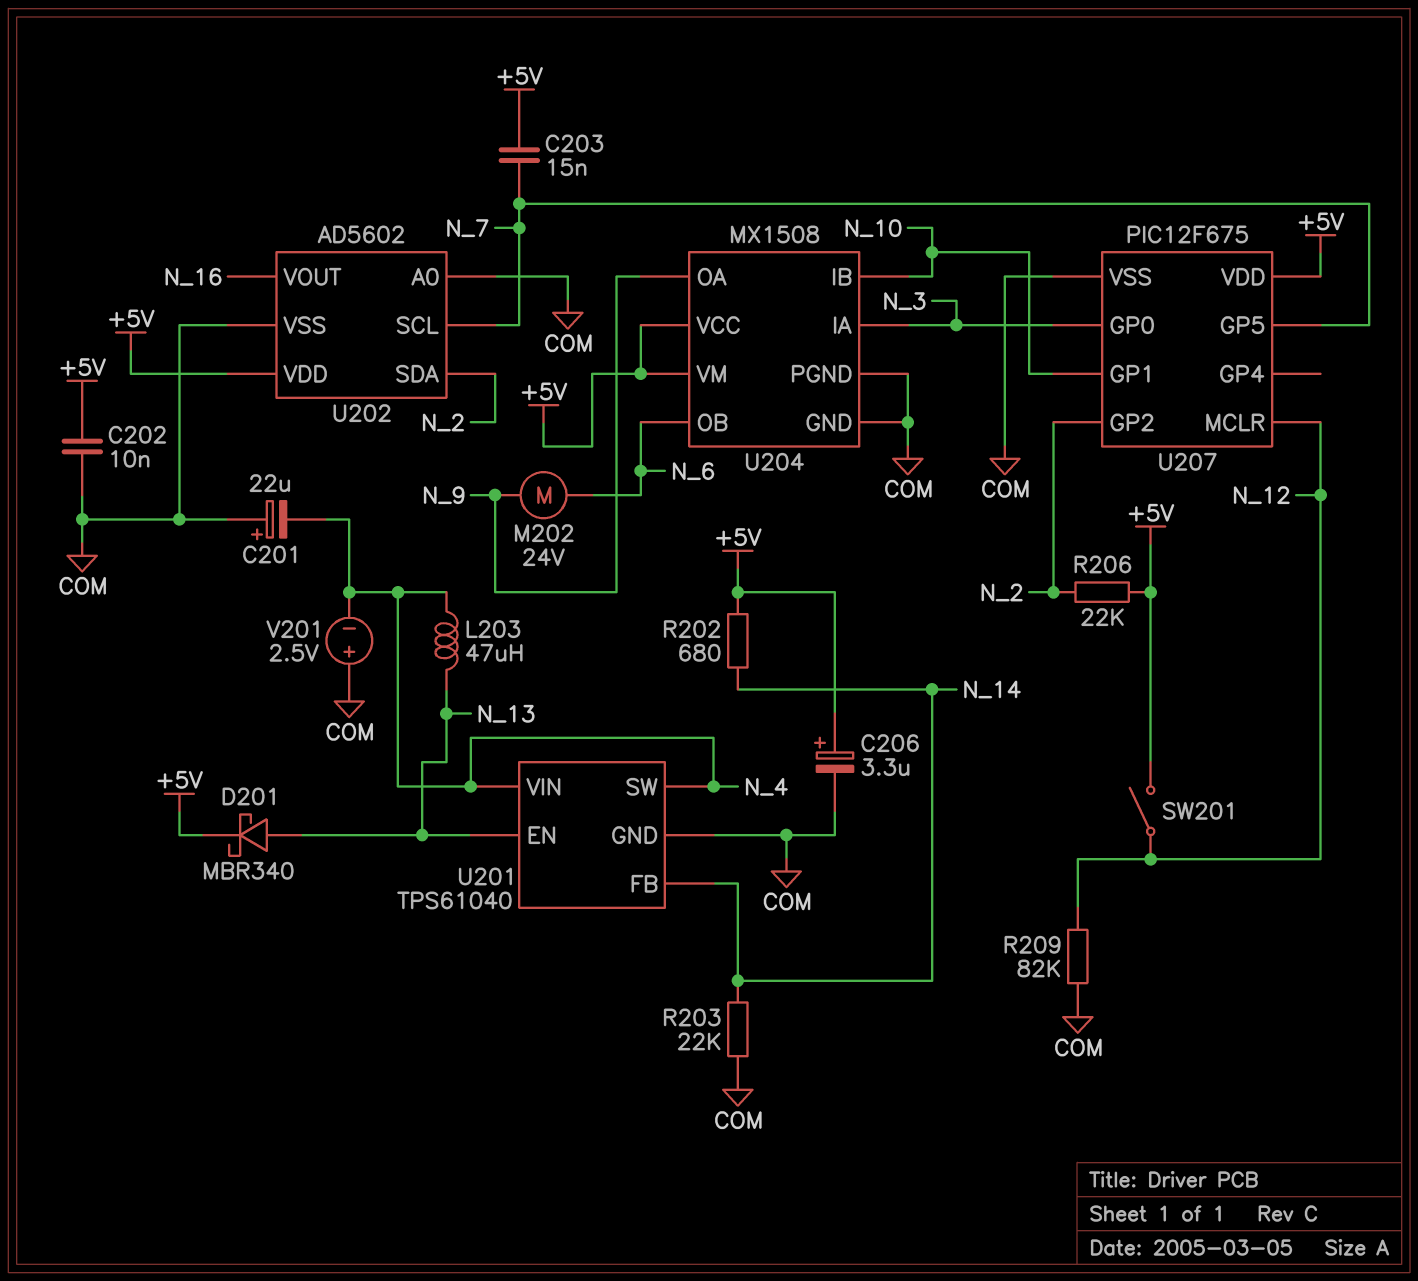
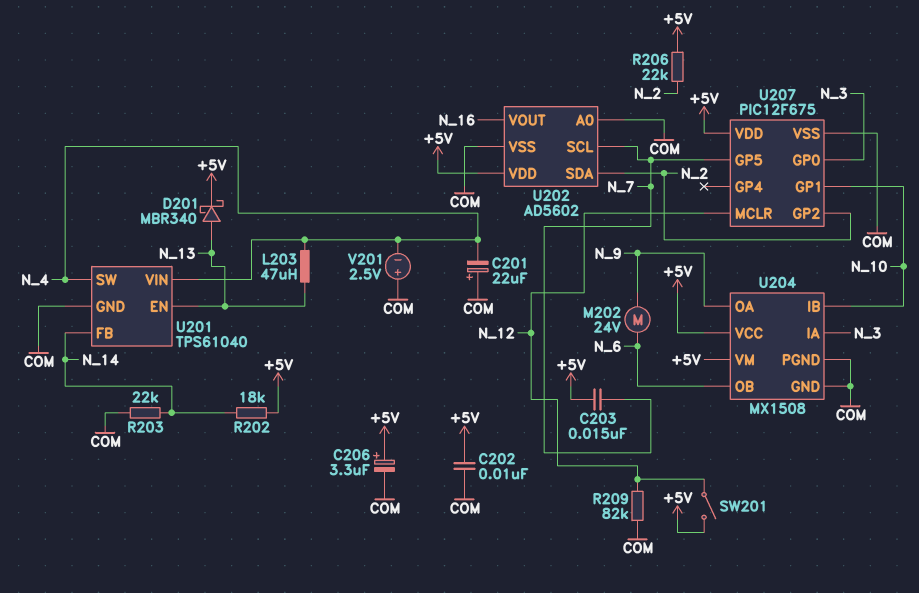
R202: 680 (+5V, N_14) -> 18k (+5V, N_14)

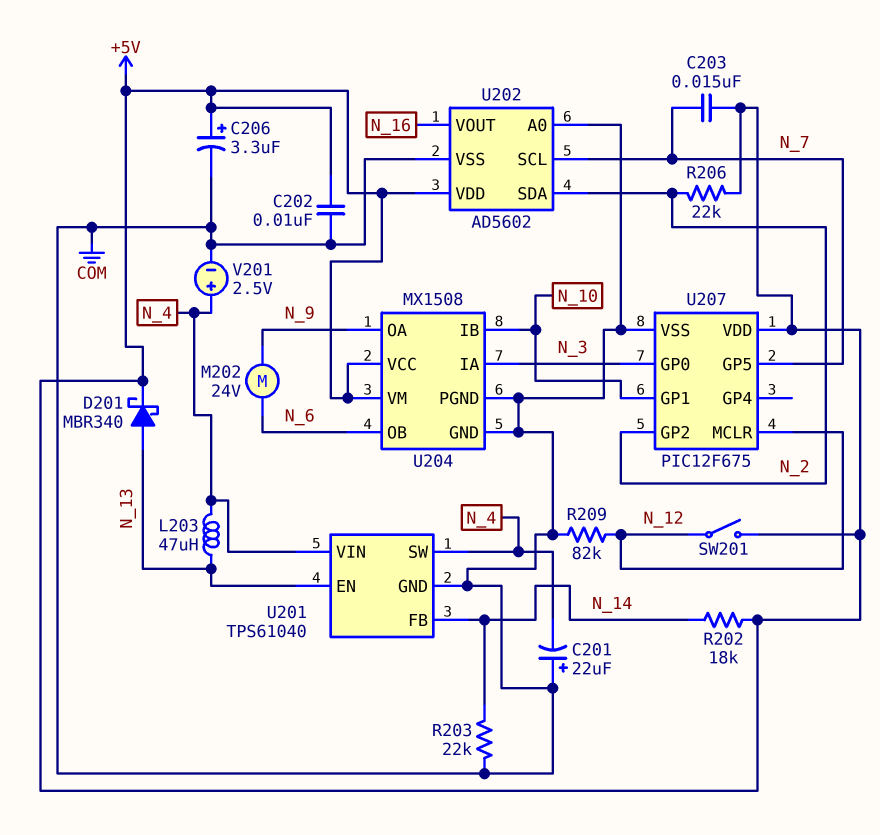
V201: 2.5V (plus COM, minus N_4) -> 2.5V (plus N_4, minus COM)

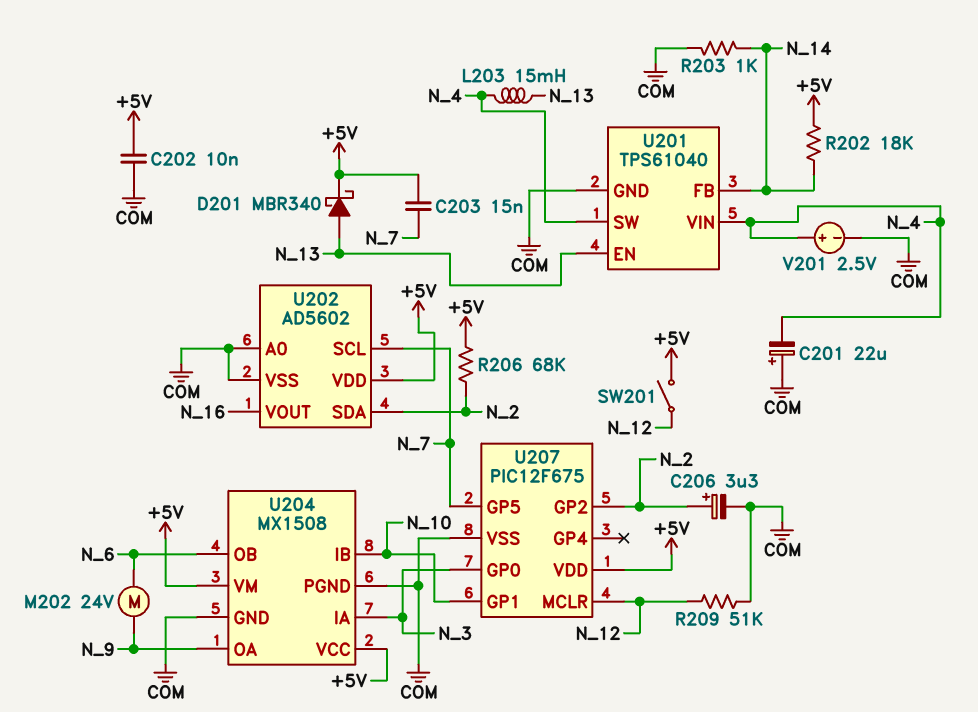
C206: 3.3uF (plus +5V, minus COM) -> 3.3uF (plus N_2, minus COM)
L203: 47uH (N_4, N_13) -> 15mH (N_4, N_13)
R203: 22k (COM, N_14) -> 1k (COM, N_14)
R206: 22k (+5V, N_2) -> 68k (+5V, N_2)
R209: 82k (COM, N_12) -> 51k (COM, N_12)

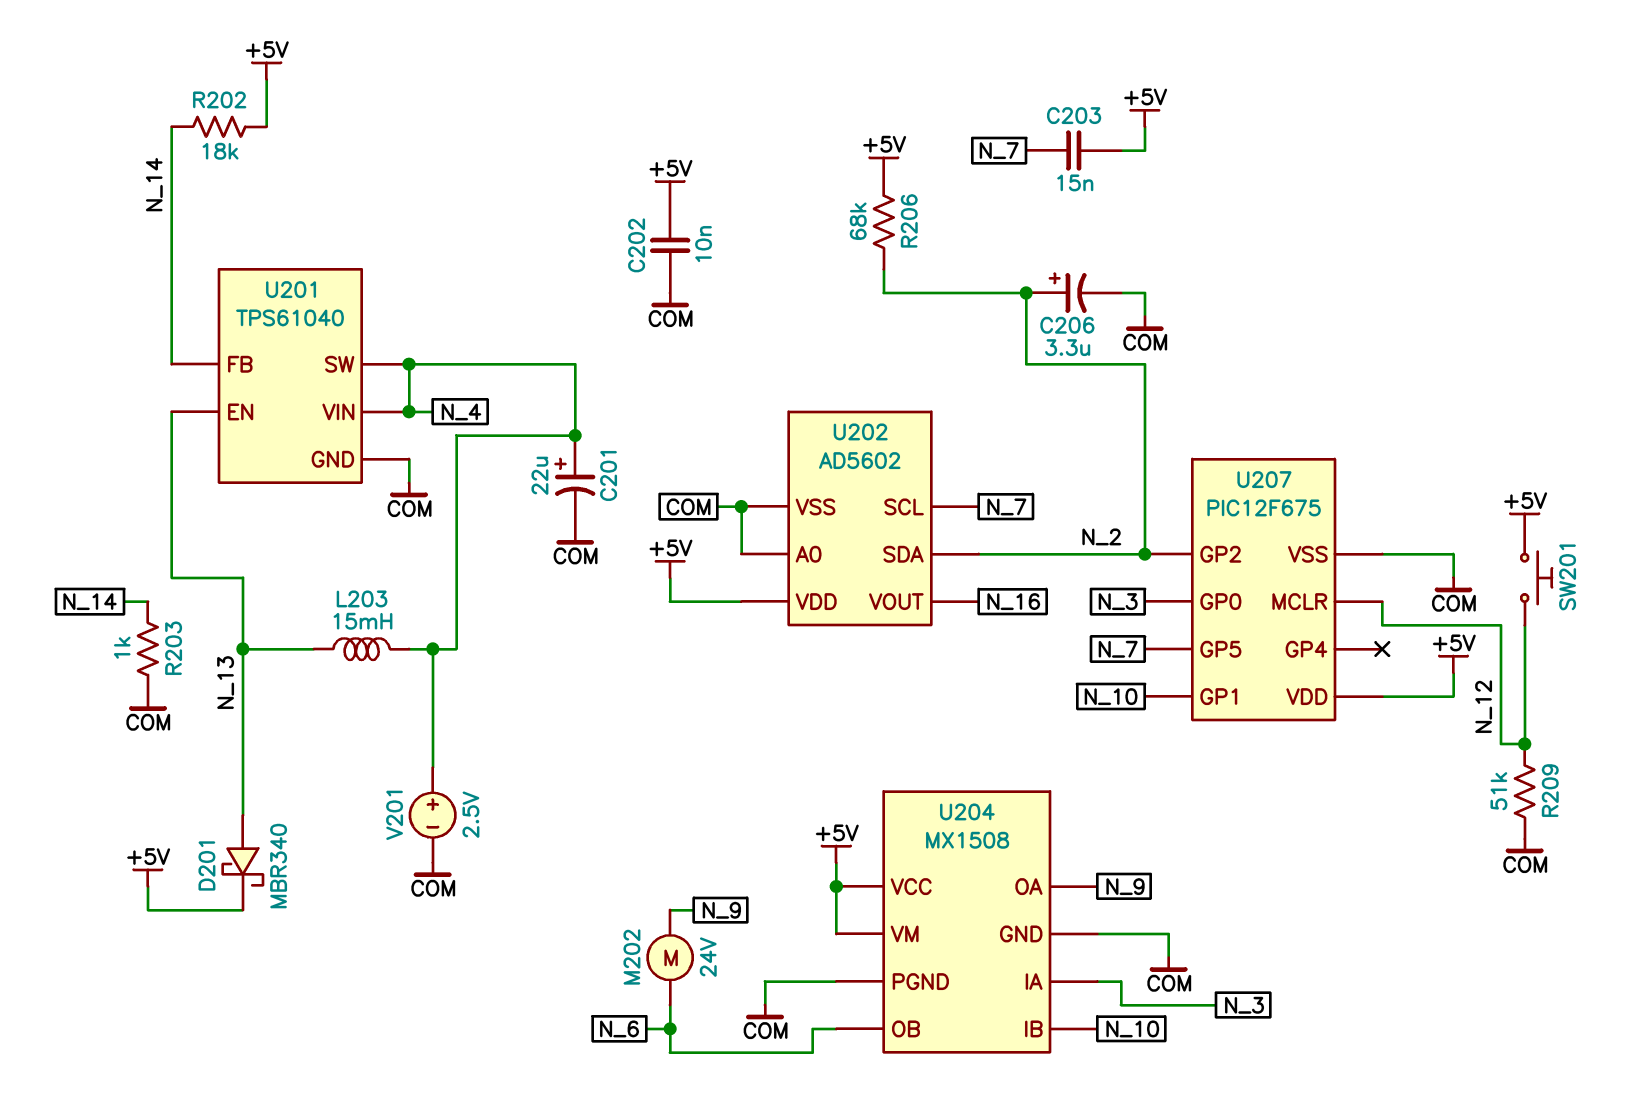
C201: 22uF (plus COM, minus N_4) -> 22uF (plus N_4, minus COM)
SW201: switch (+5V, N_12) -> button (+5V, N_12)

